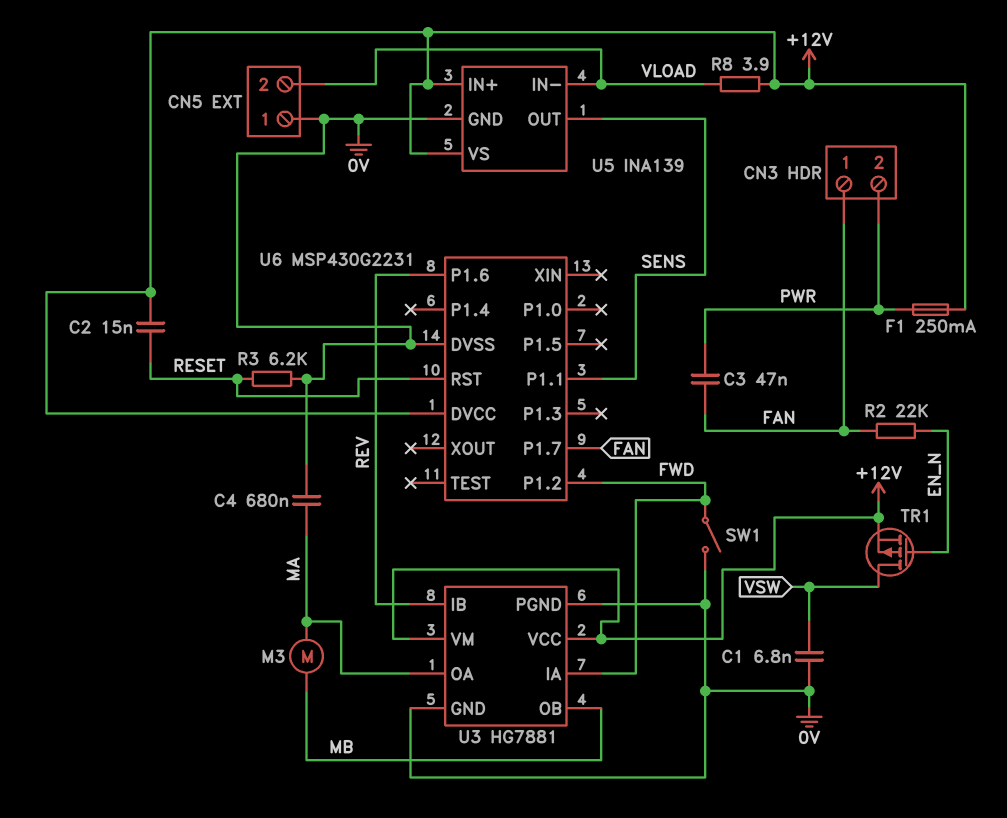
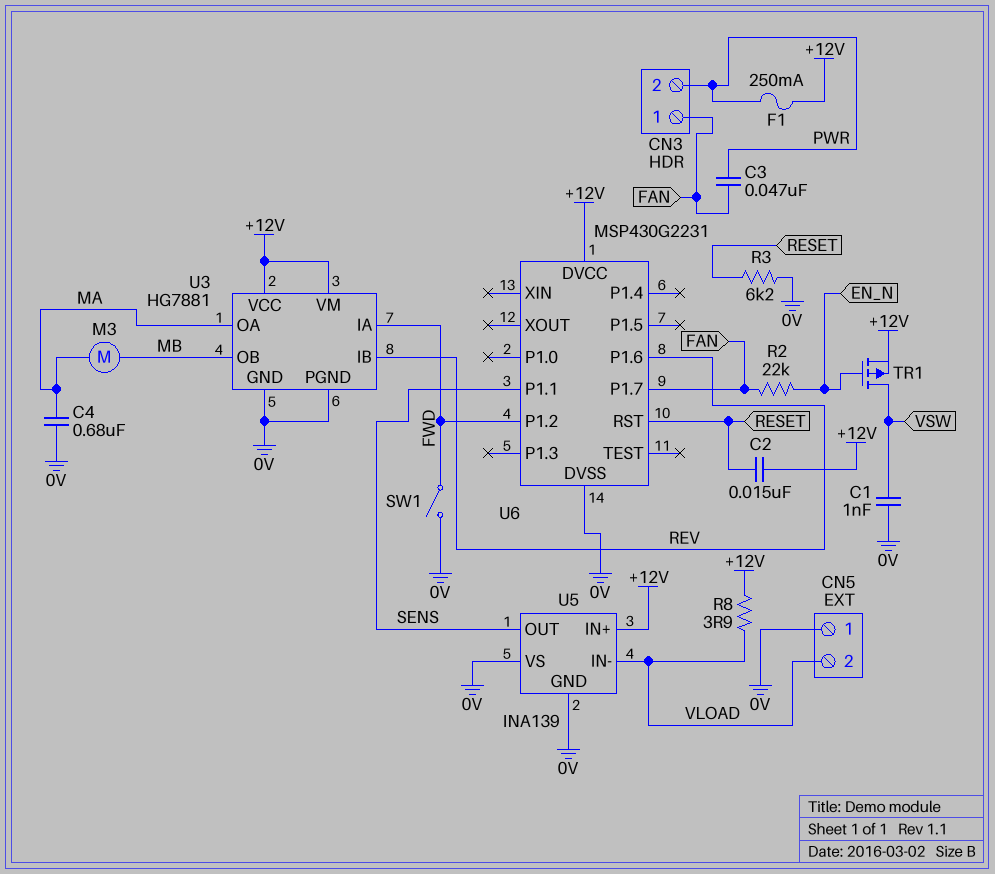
C1: 6.8nF (0V, VSW) -> 1nF (0V, VSW)
U5 pin VS: +12V -> 0V

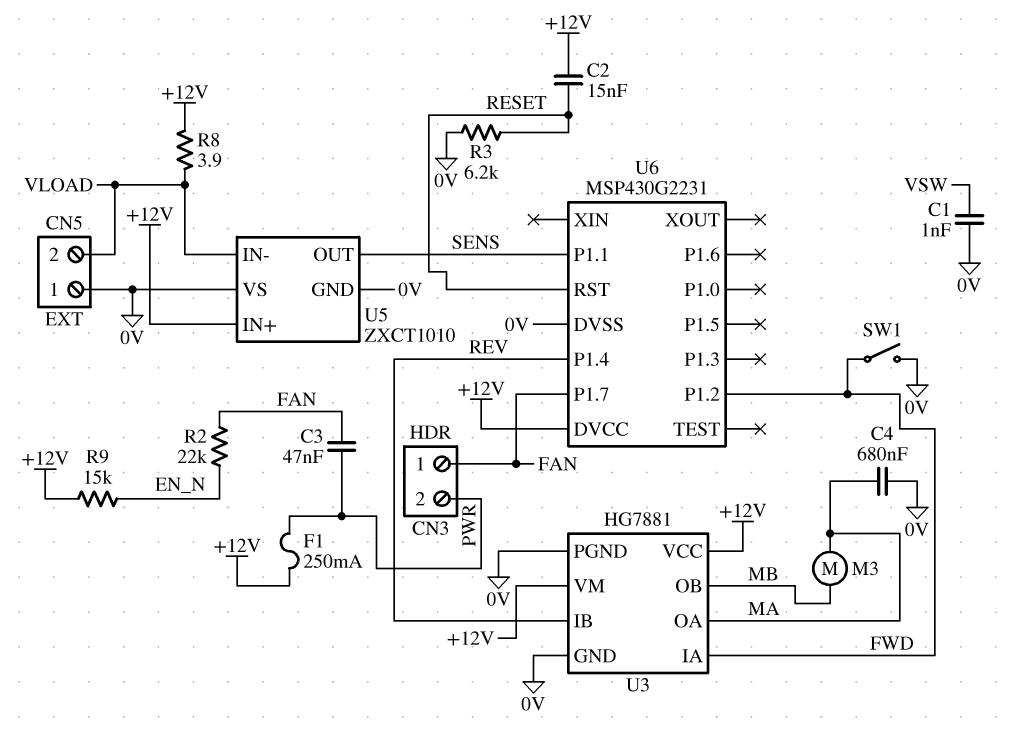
R9: none -> 15k (+12V, EN_N)
TR1: PMOS (G EN_N, D VSW, S +12V) -> none
U5: INA139 -> ZXCT1010
U6 pin P1.4: none -> REV
U6 pin P1.6: REV -> none

